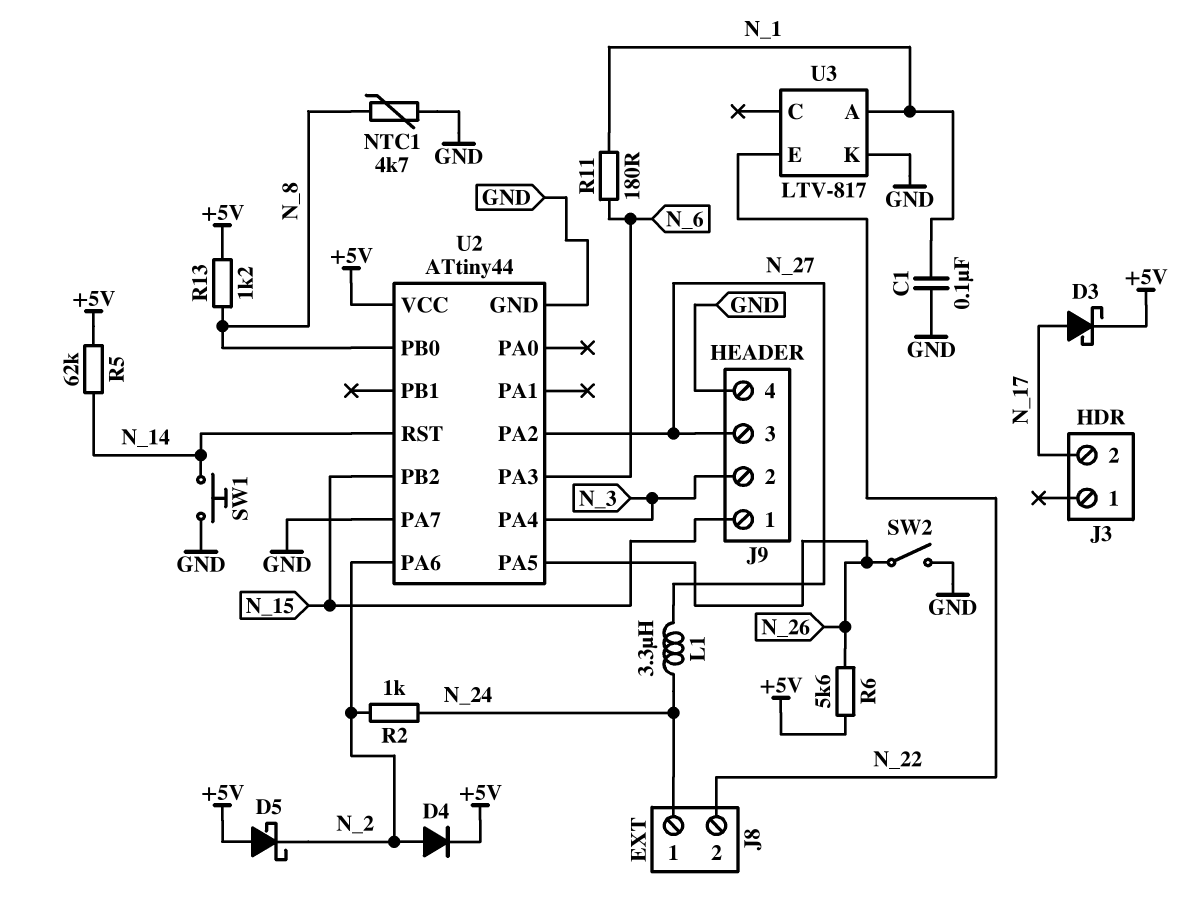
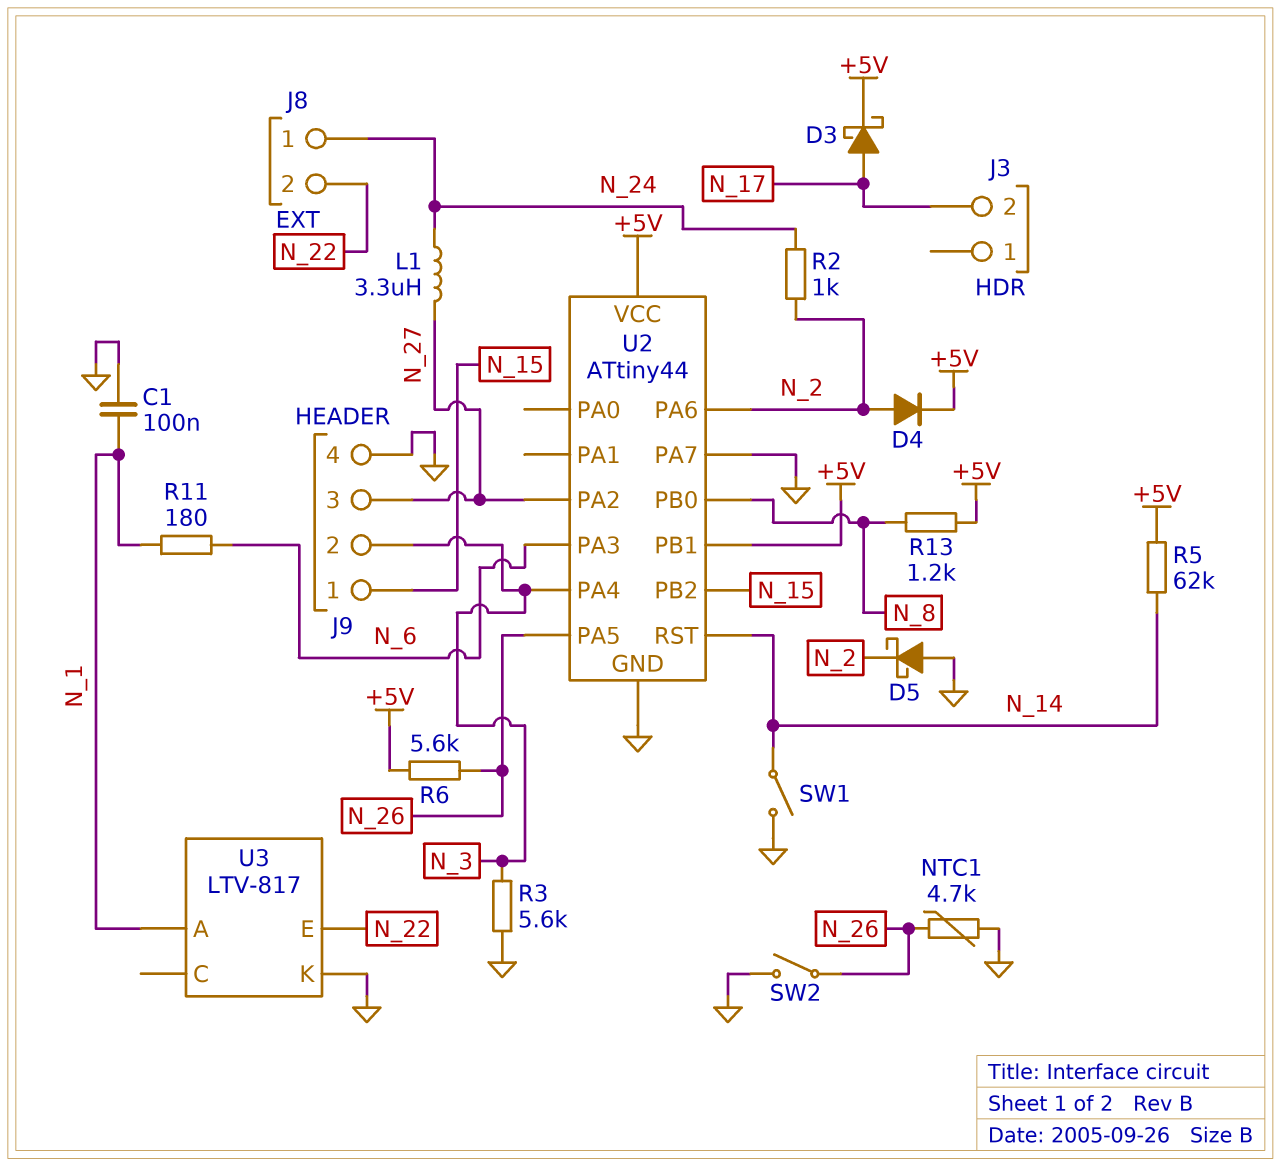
D5: schottky (A +5V, K N_2) -> schottky (A GND, K N_2)
NTC1: 4.7k (GND, N_8) -> 4.7k (GND, N_26)
R3: none -> 5.6k (GND, N_3)
SW1: button (GND, N_14) -> switch (GND, N_14)
U2 pin PB1: none -> +5V

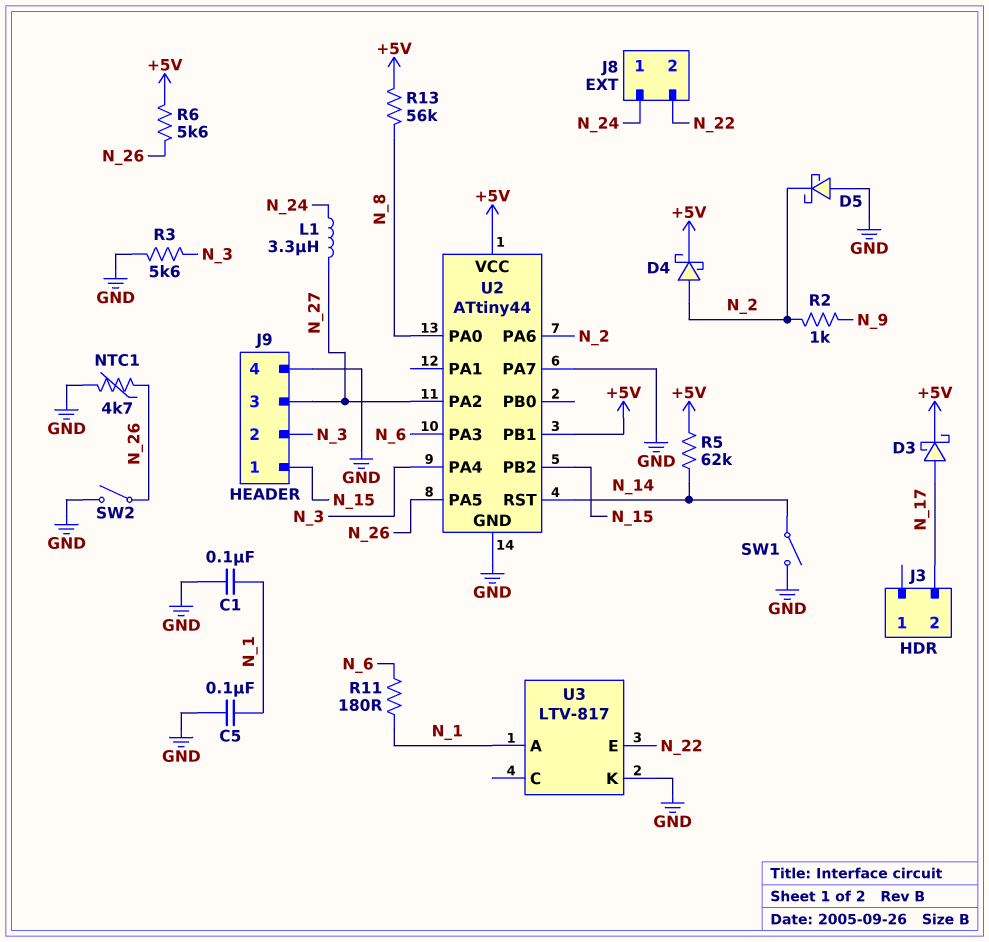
C5: none -> 100nF (GND, N_1)
D4: diode (A N_2, K +5V) -> schottky (A N_2, K +5V)
R2: 1k (N_2, N_24) -> 1k (N_2, N_9)
R13: 1.2k (+5V, N_8) -> 56k (+5V, N_8)
U2 pin PA0: none -> N_8
U2 pin PB0: N_8 -> none

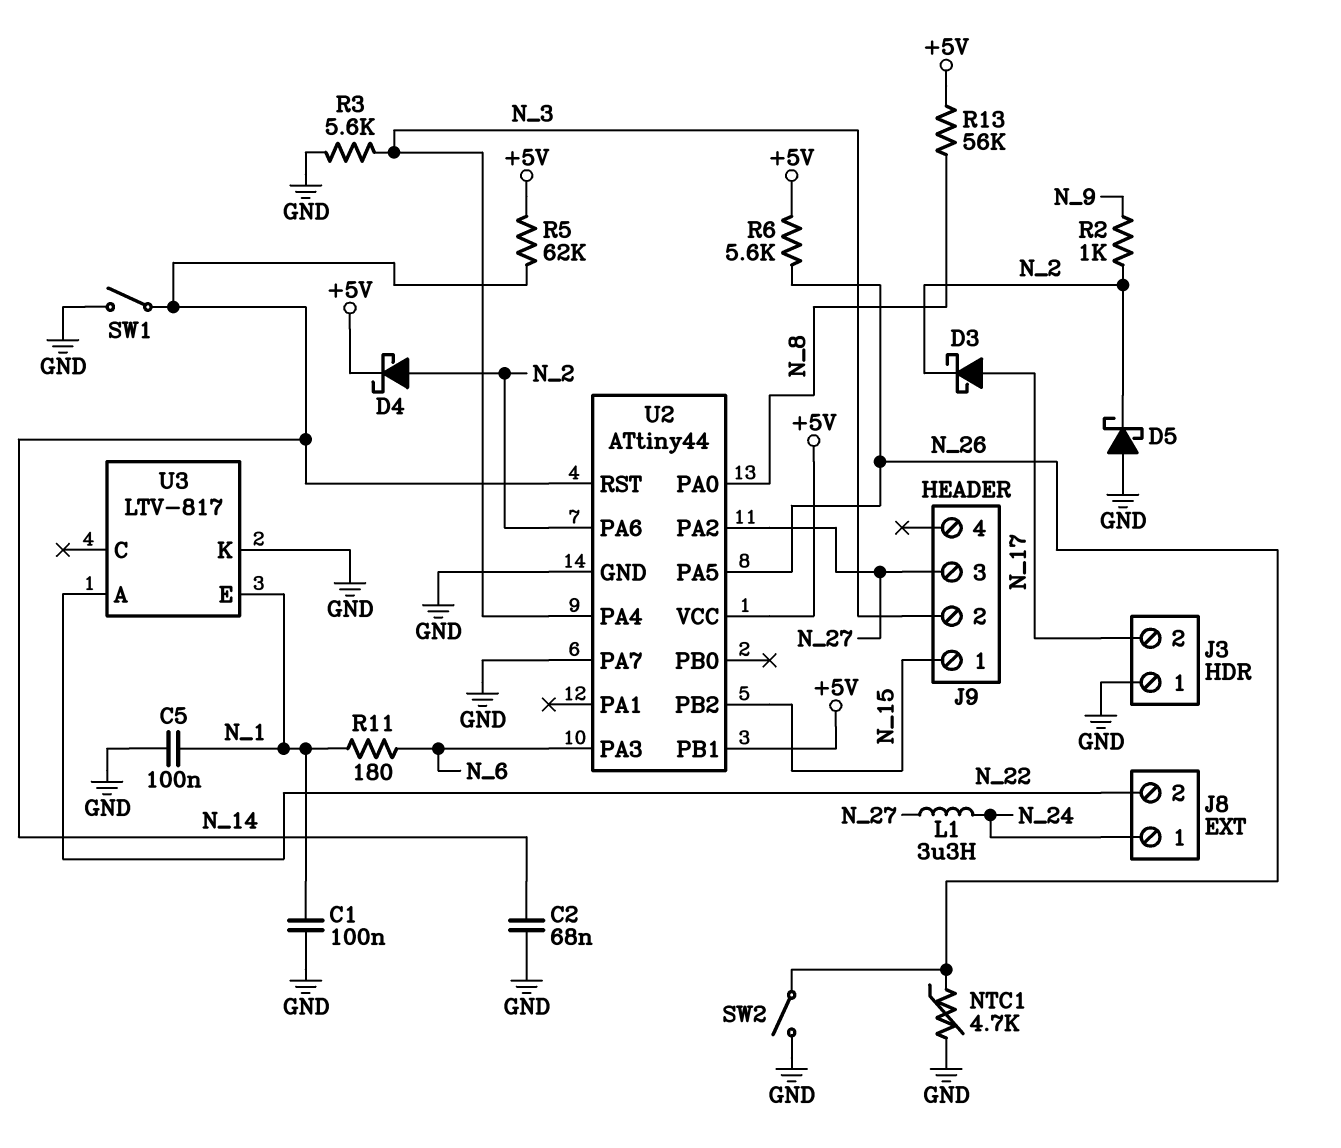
C2: none -> 68nF (GND, N_14)
D3: schottky (A N_17, K +5V) -> schottky (A N_17, K N_2)
J3 pin 1: none -> GND
J9 pin 4: GND -> none
U3 pin A: N_1 -> N_22
U3 pin E: N_22 -> N_1

